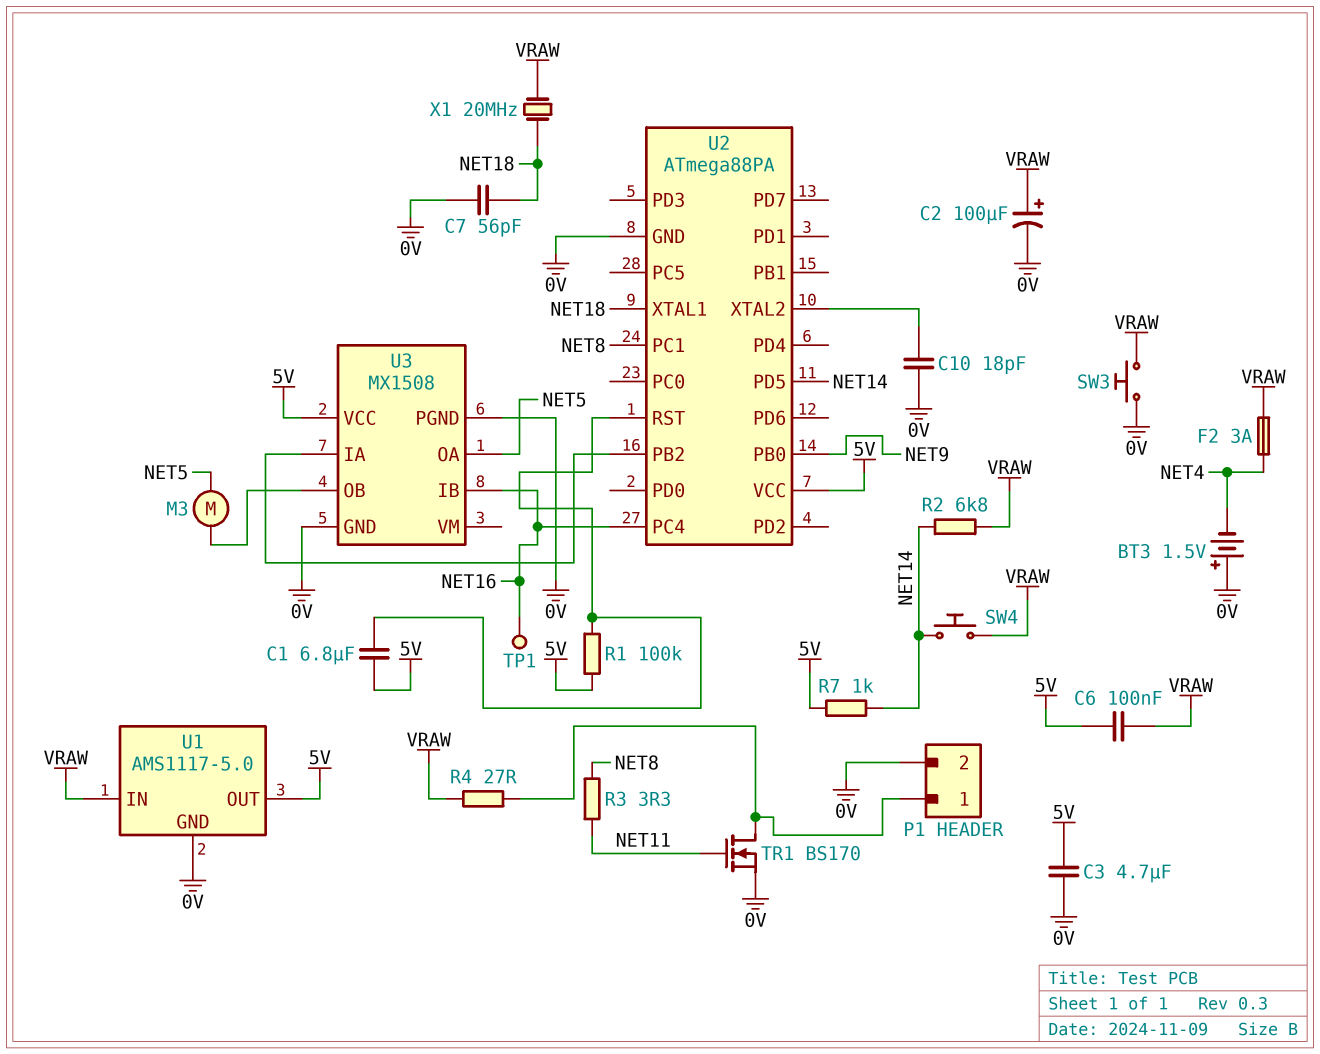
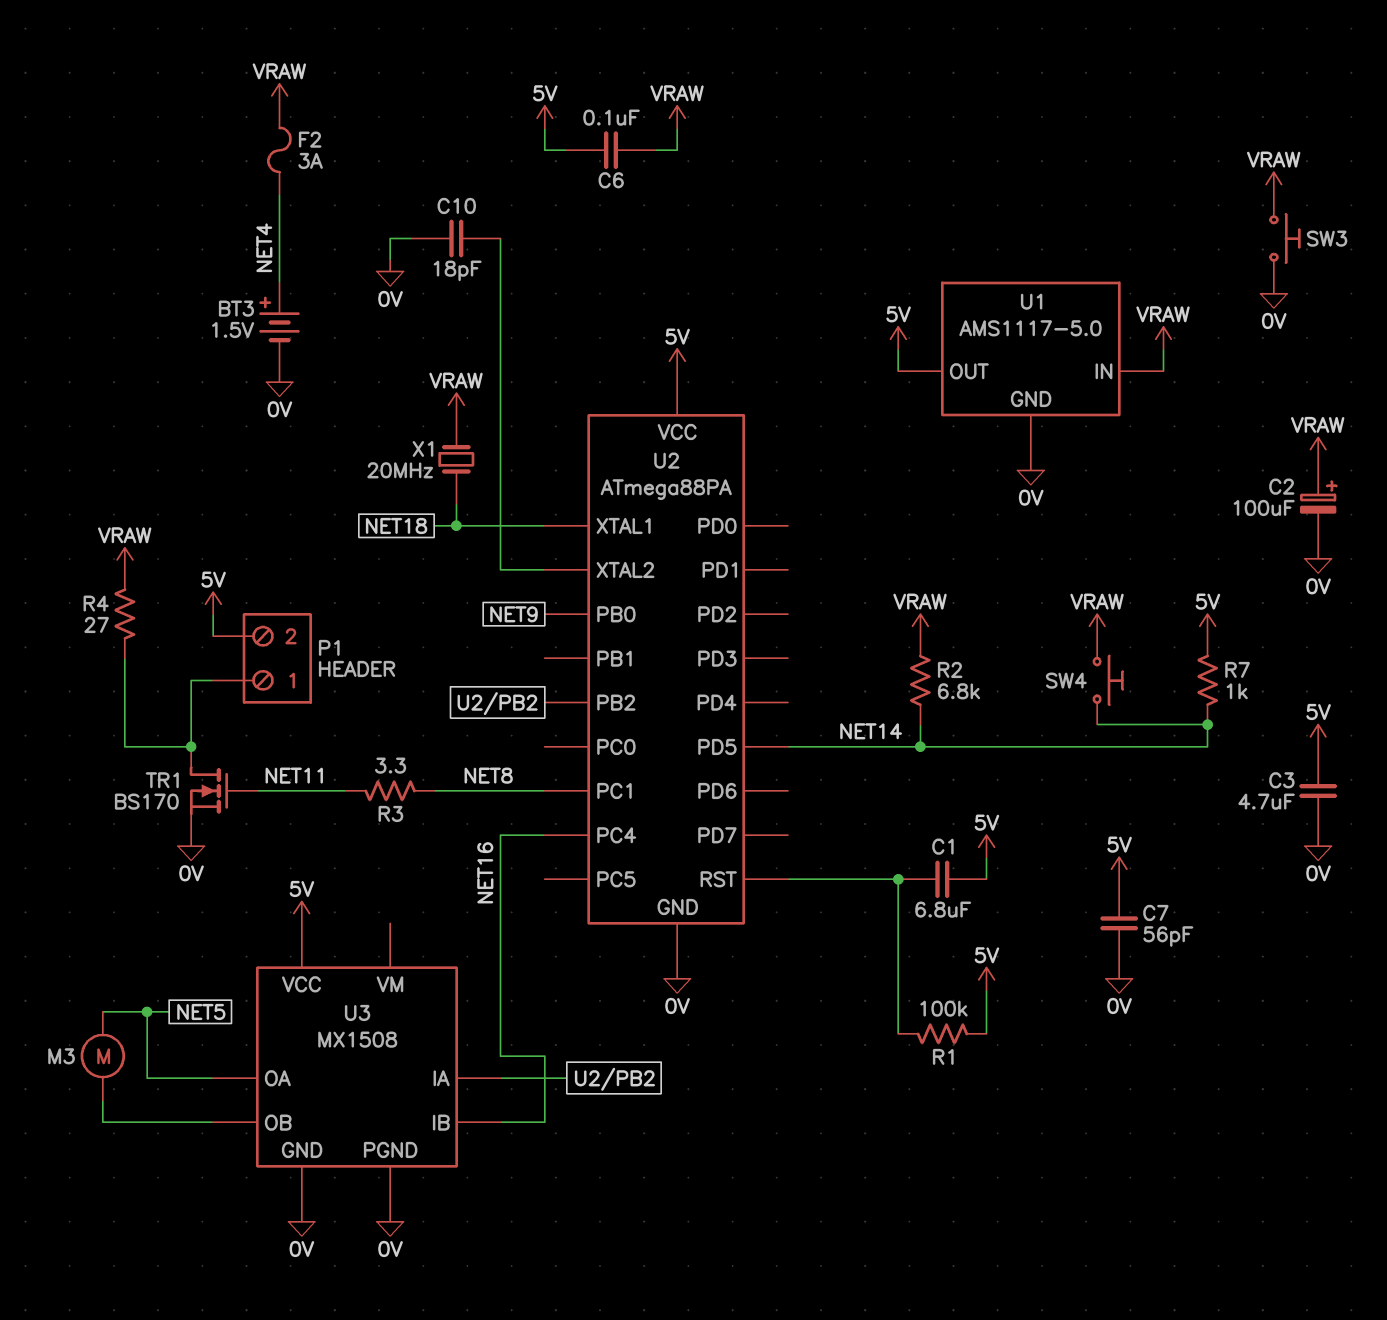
BT3: 1.5V (plus 0V, minus NET4) -> 1.5V (plus NET4, minus 0V)
C7: 56pF (0V, NET18) -> 56pF (0V, 5V)
P1 pin 2: 0V -> 5V
TP1: test point (NET16) -> none

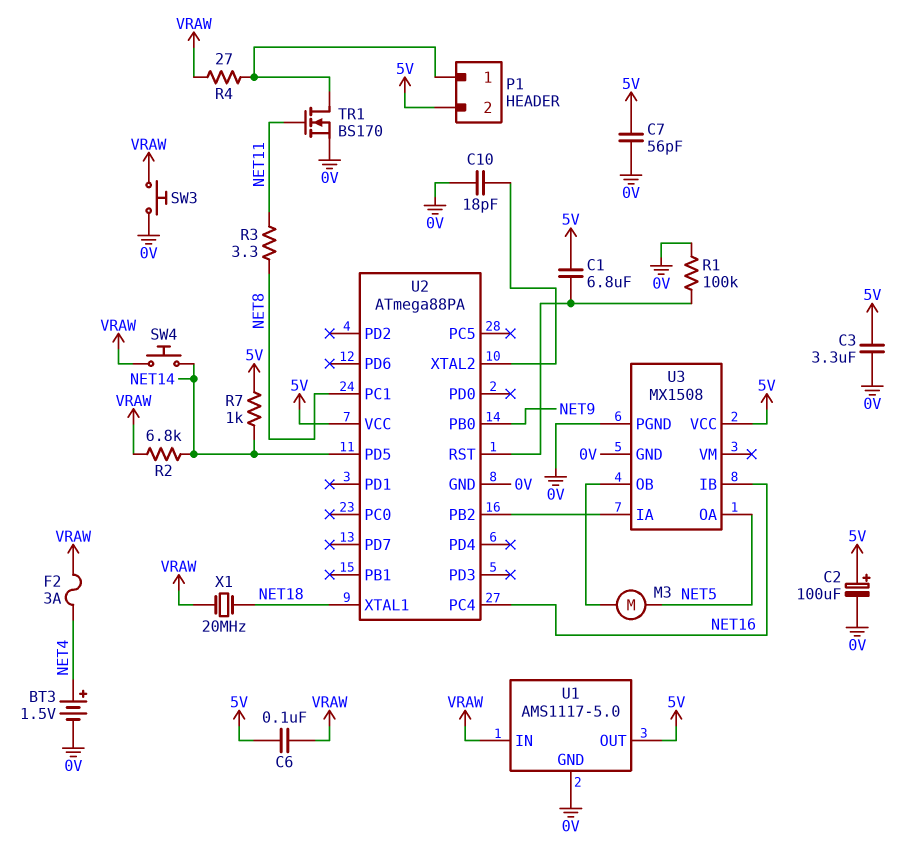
C2: 100uF (plus VRAW, minus 0V) -> 100uF (plus 5V, minus 0V)
C3: 4.7uF (0V, 5V) -> 3.3uF (0V, 5V)
R1: 100k (5V, U2/RST) -> 100k (0V, U2/RST)

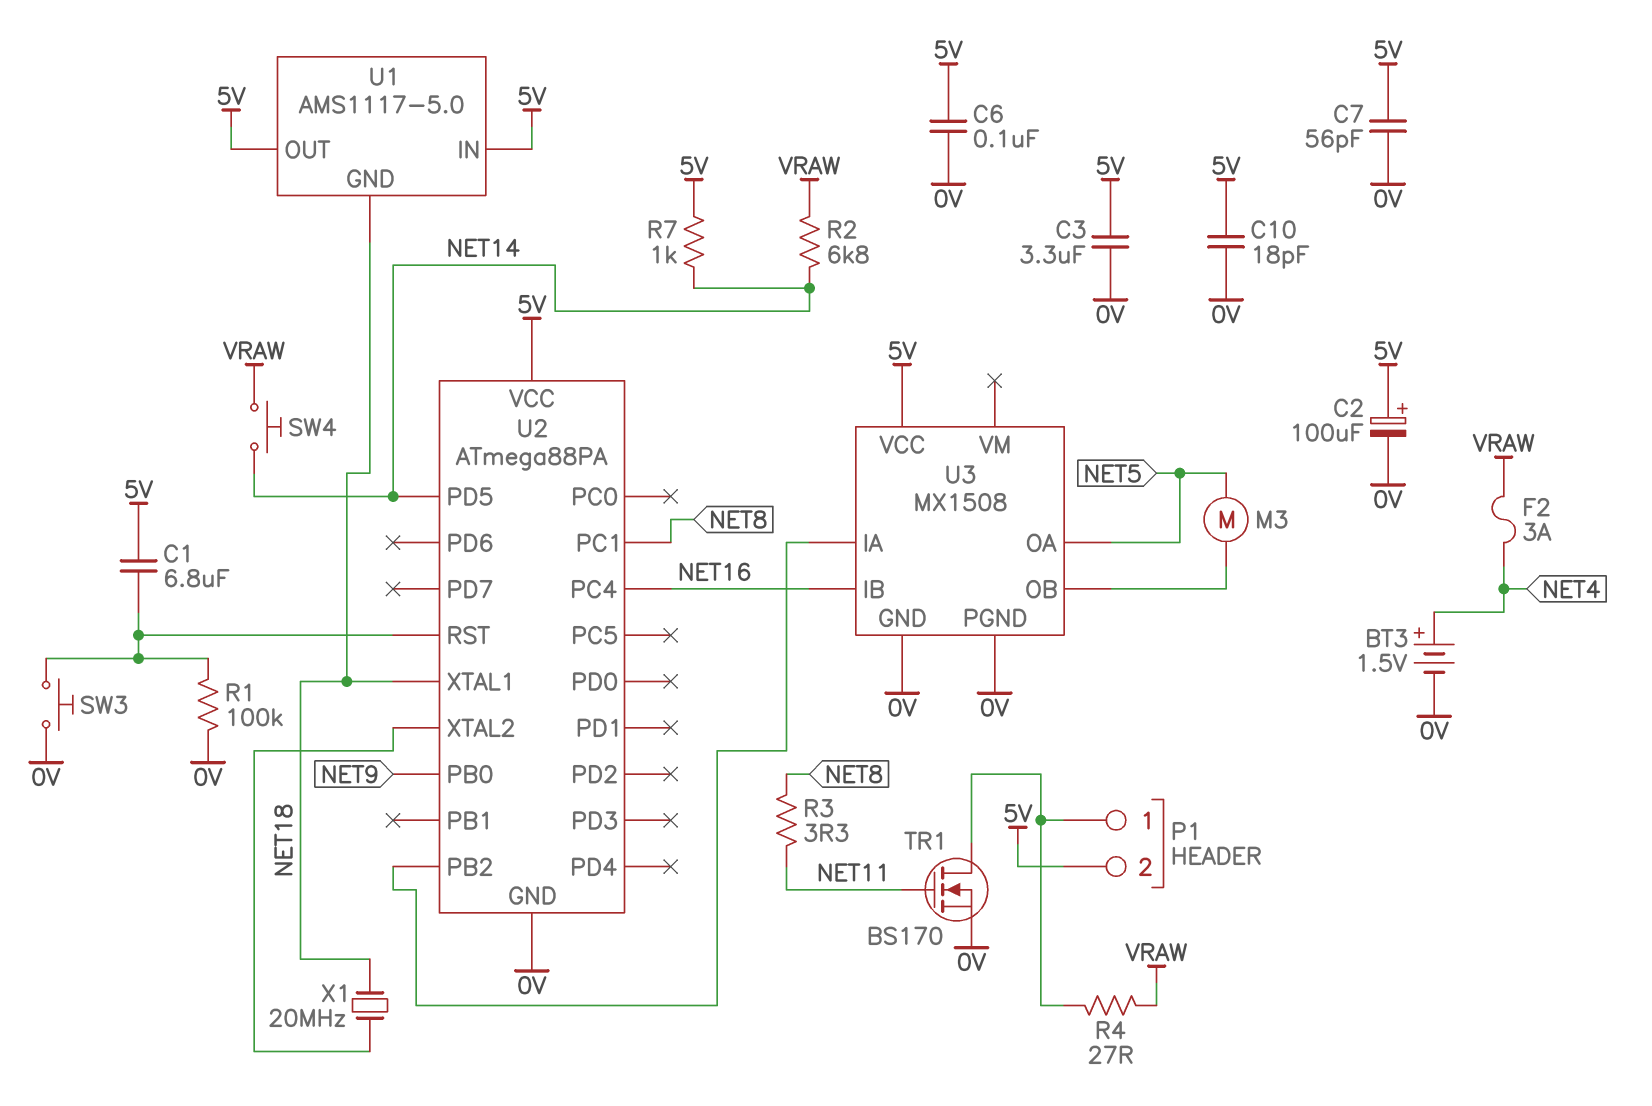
C6: 100nF (5V, VRAW) -> 100nF (0V, 5V)
C10: 18pF (0V, U2/XTAL2) -> 18pF (0V, 5V)
SW3: button (0V, VRAW) -> button (0V, U2/RST)
U1 pin GND: 0V -> NET18
U1 pin IN: VRAW -> 5V
X1: 20MHz (NET18, VRAW) -> 20MHz (NET18, U2/XTAL2)

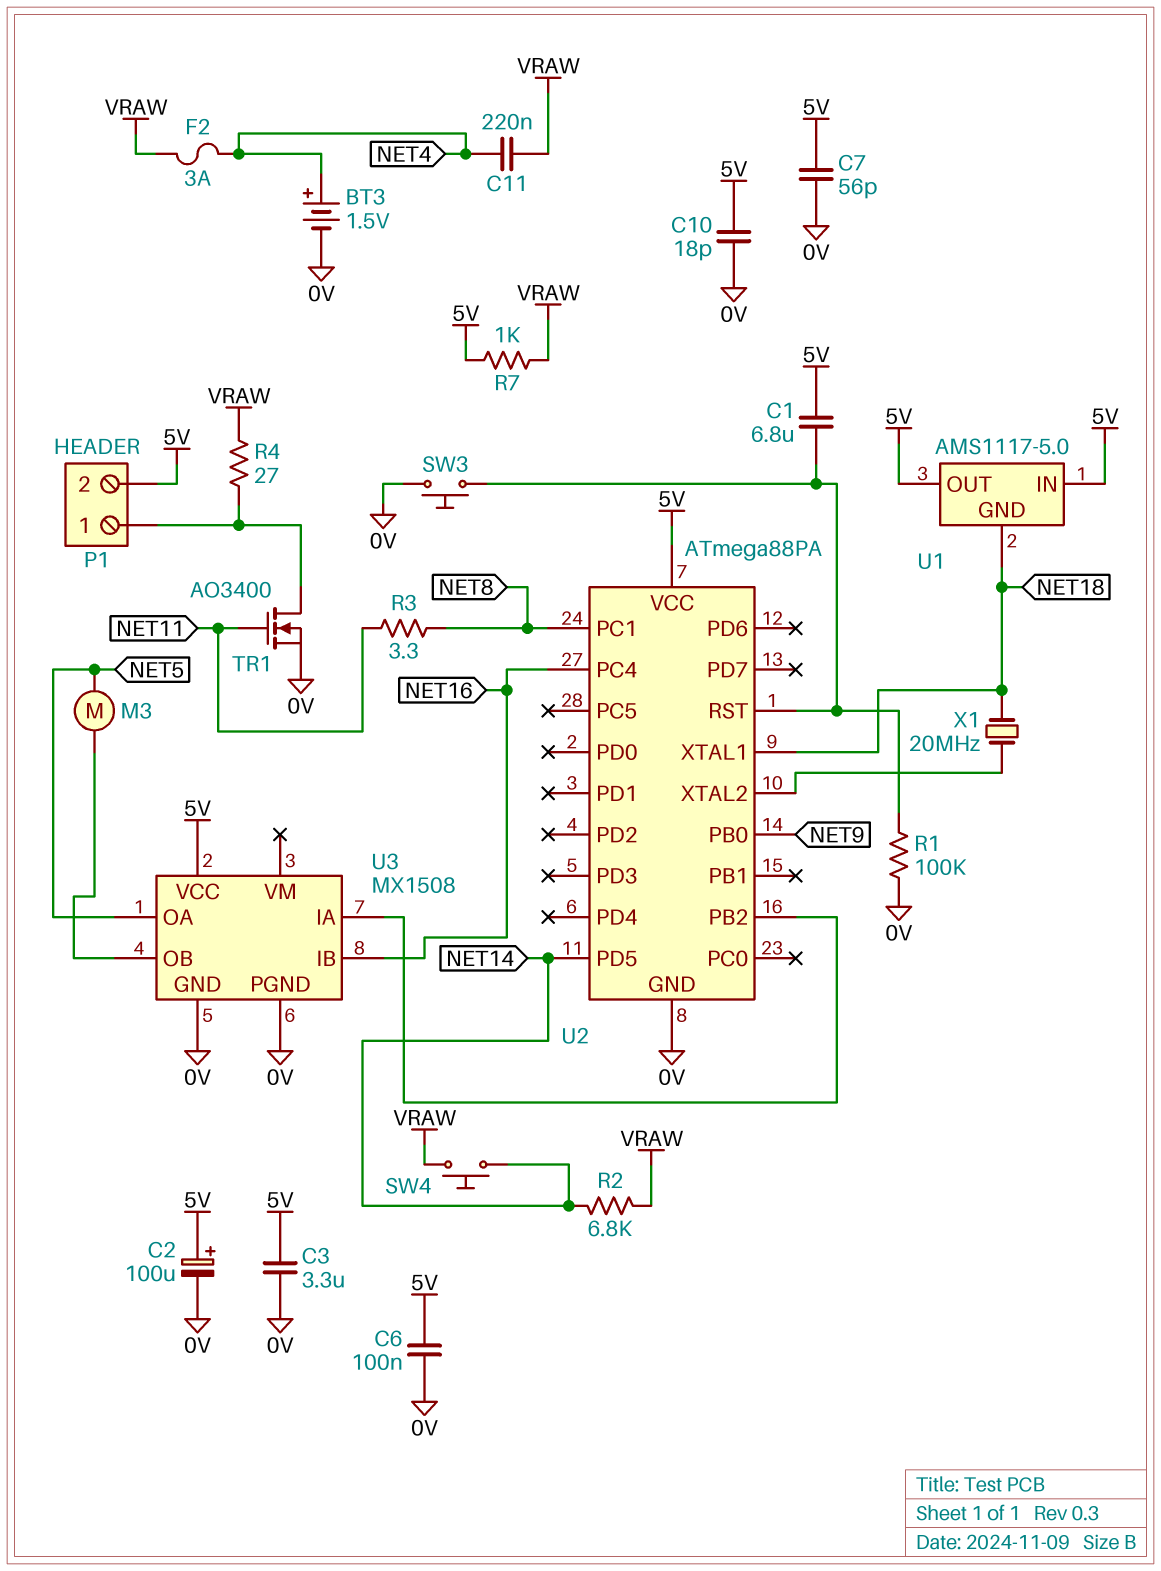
C11: none -> 220nF (NET4, VRAW)
R7: 1k (5V, NET14) -> 1k (5V, VRAW)
TR1: NMOS BS170 (G NET11, D P1/1, S 0V) -> NMOS AO3400 (G NET11, D P1/1, S 0V)

